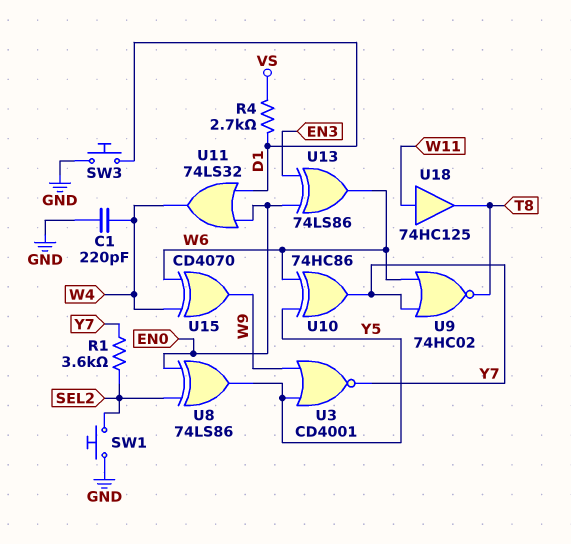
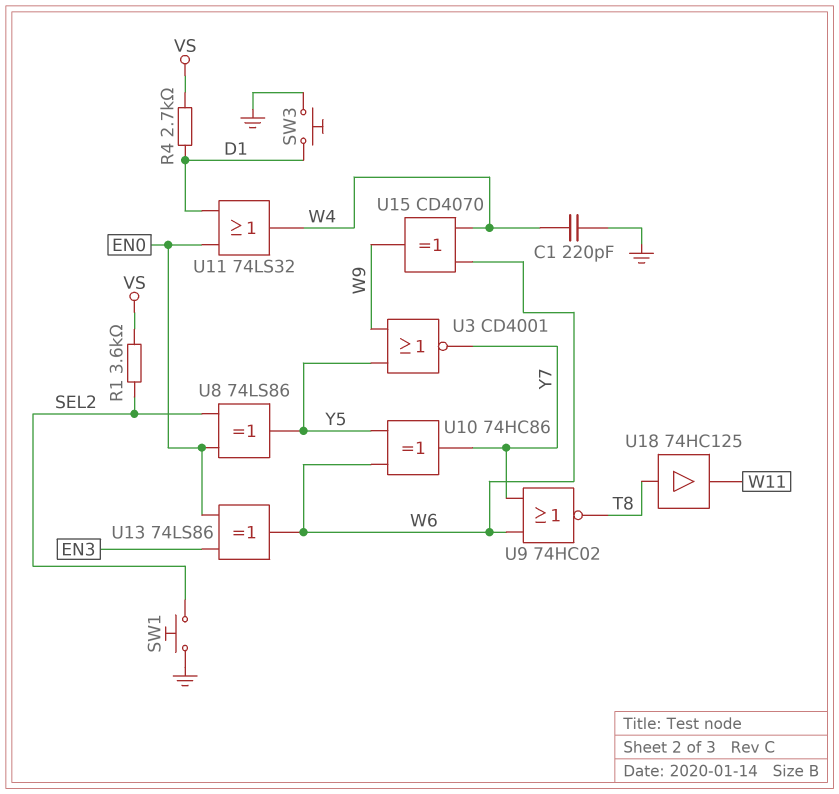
R1: 3.6k (SEL2, Y7) -> 3.6k (SEL2, VS)
U18: buffer 74HC125 (in W11, out T8) -> buffer 74HC125 (in T8, out W11)

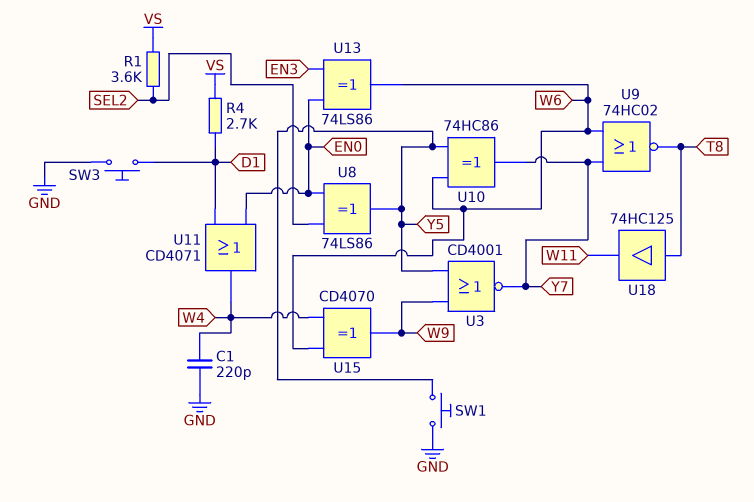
SW1: button (GND, SEL2) -> button (GND, Y5)
U11: OR 74LS32 (in D1, in EN0, out W4) -> OR CD4071 (in D1, in EN0, out W4)

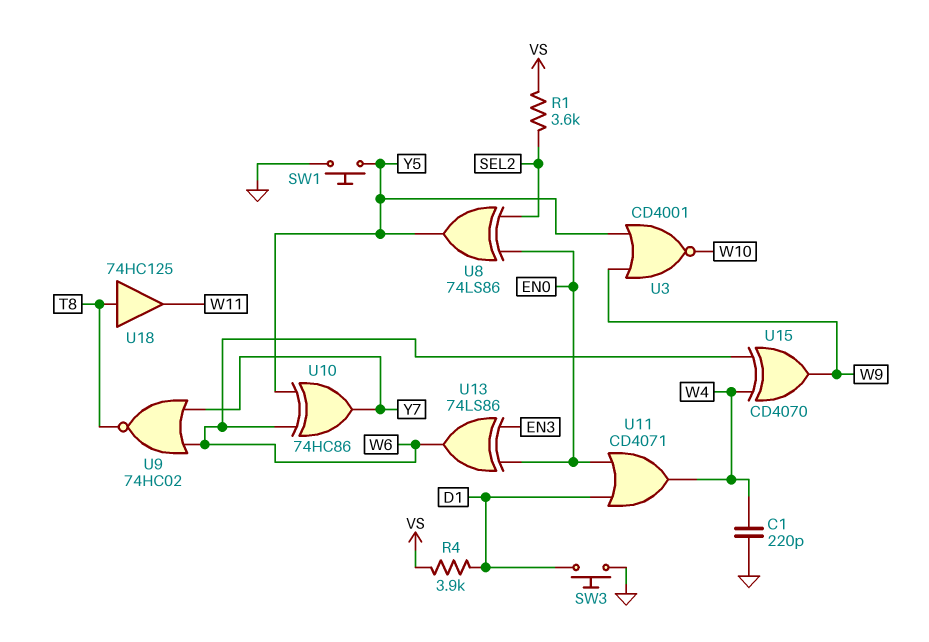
R4: 2.7k (D1, VS) -> 3.9k (D1, VS)
U3: NOR CD4001 (in W9, in Y5, out Y7) -> NOR CD4001 (in W9, in Y5, out W10)

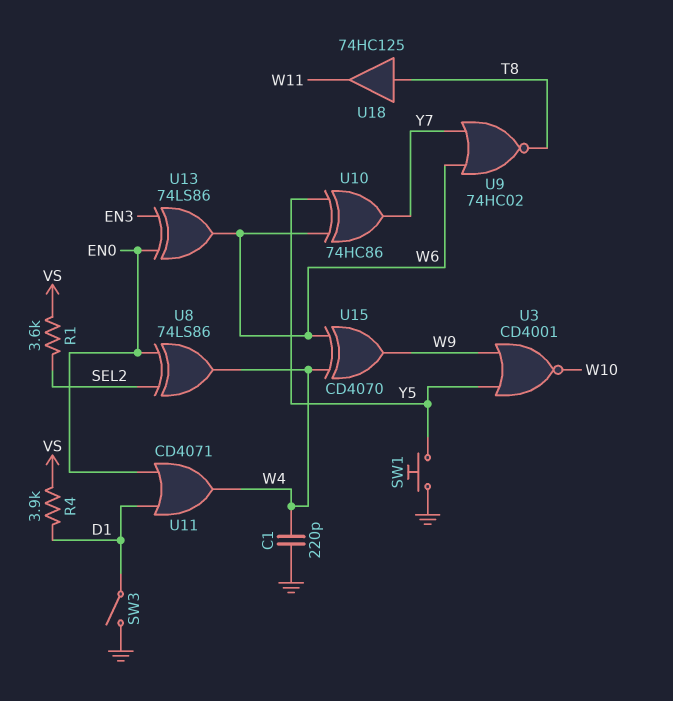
SW3: button (D1, GND) -> switch (D1, GND)
U8: XOR 74LS86 (in EN0, in SEL2, out Y5) -> XOR 74LS86 (in EN0, in SEL2, out W4)

